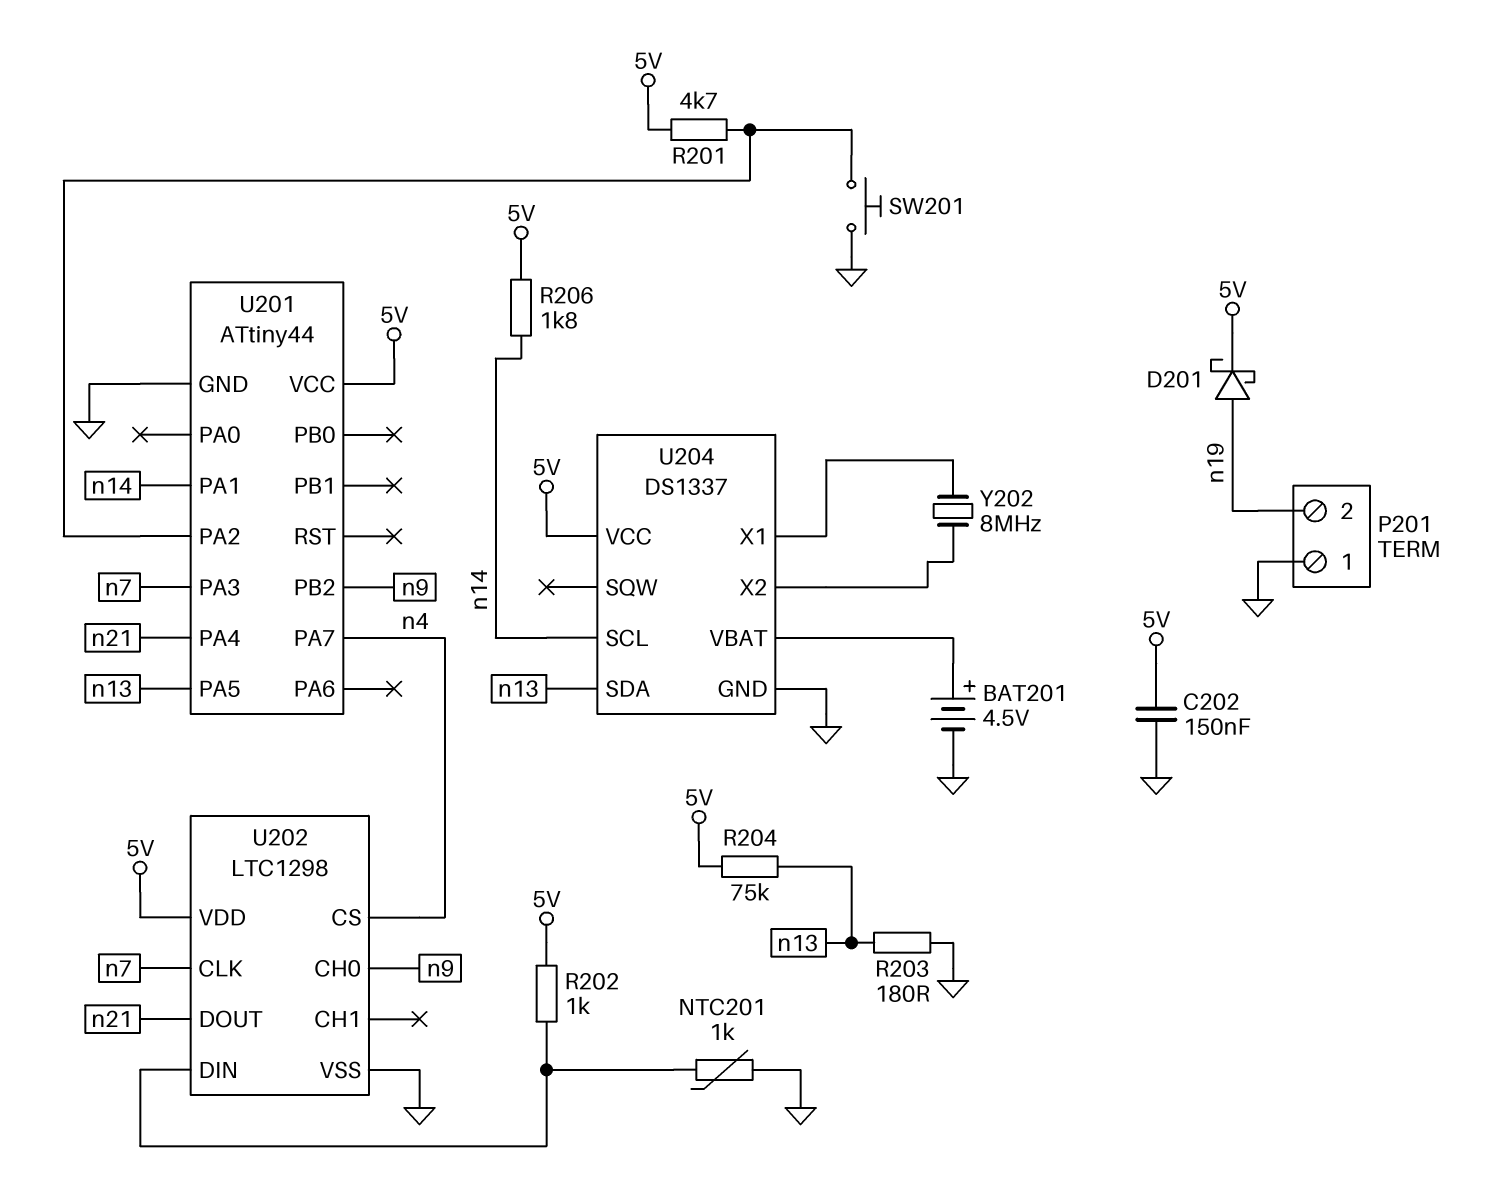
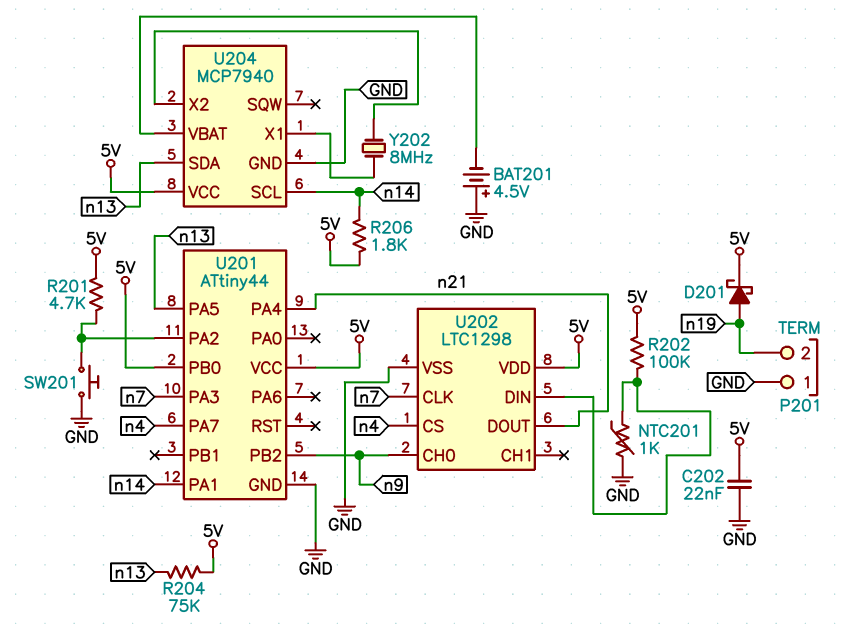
BAT201: 4.5V (plus U204/VBAT, minus GND) -> 4.5V (plus GND, minus U204/VBAT)
C202: 150nF (5V, GND) -> 22nF (5V, GND)
R202: 1k (5V, U202/DIN) -> 100k (5V, U202/DIN)
R203: 180 (GND, n13) -> none
U201 pin PB0: none -> 5V
U204: DS1337 -> MCP7940

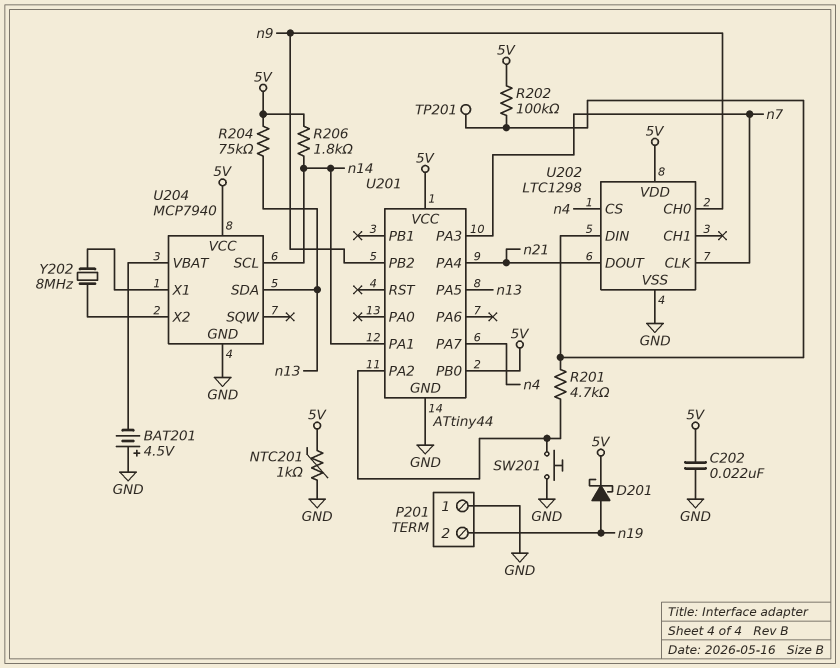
NTC201: 1k (GND, U202/DIN) -> 1k (5V, GND)
R201: 4.7k (5V, U201/PA2) -> 4.7k (U201/PA2, U202/DIN)
TP201: none -> test point (U202/DIN)

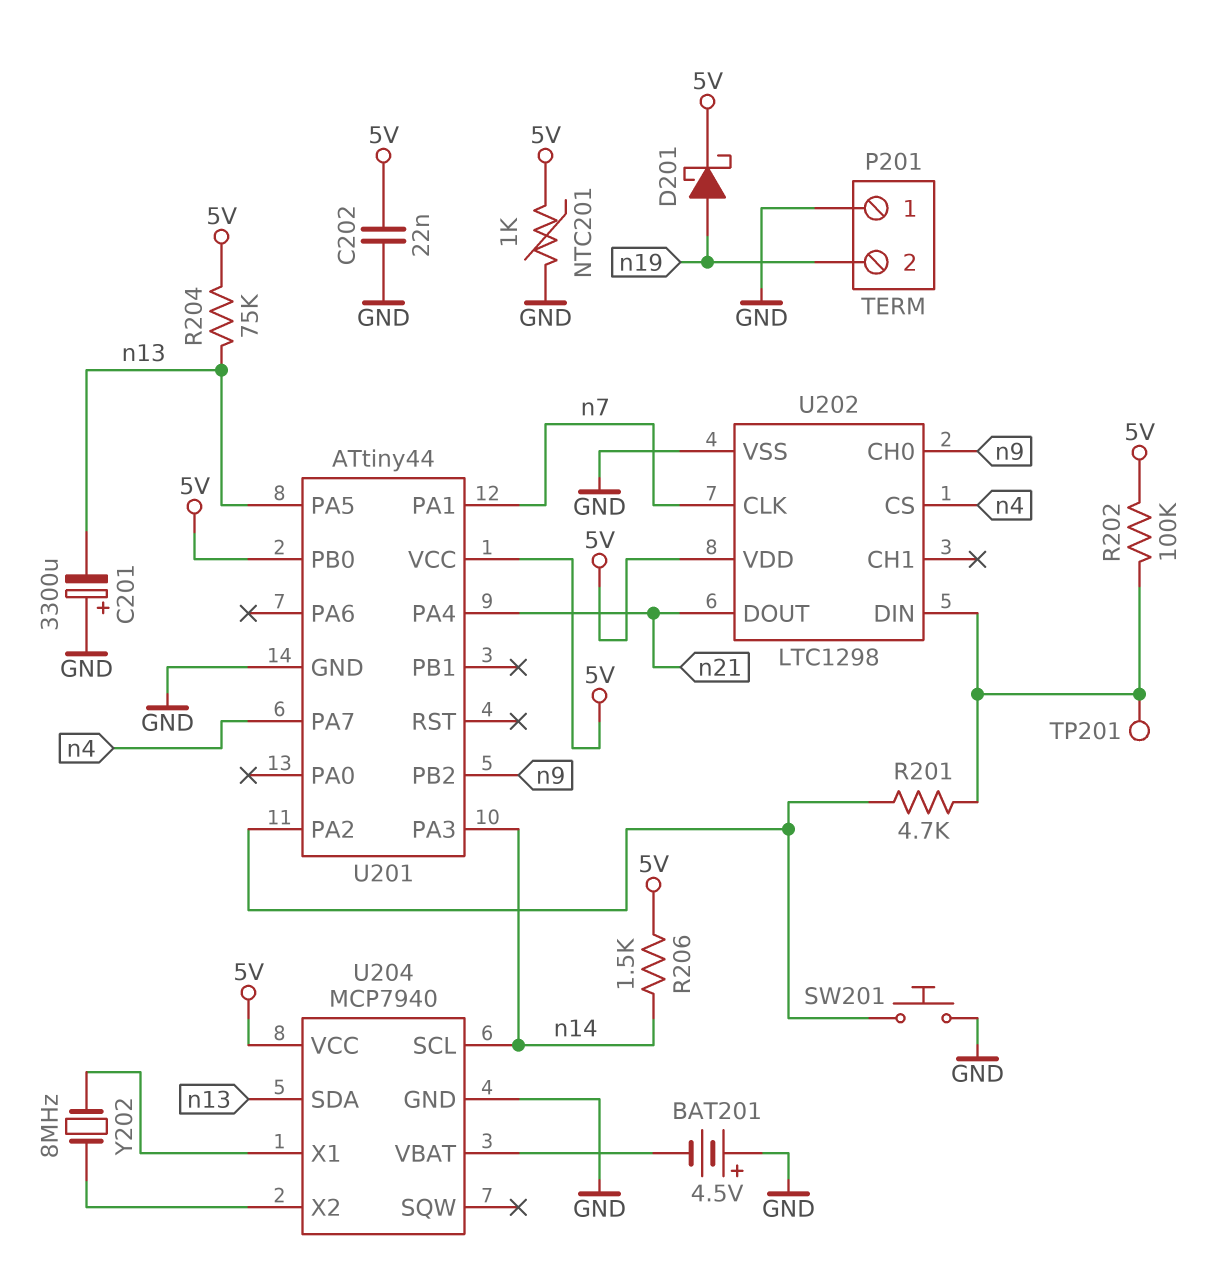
C201: none -> 3300uF (plus GND, minus n13)
R206: 1.8k (5V, n14) -> 1.5k (5V, n14)
U201 pin PA1: n14 -> n7
U201 pin PA3: n7 -> n14

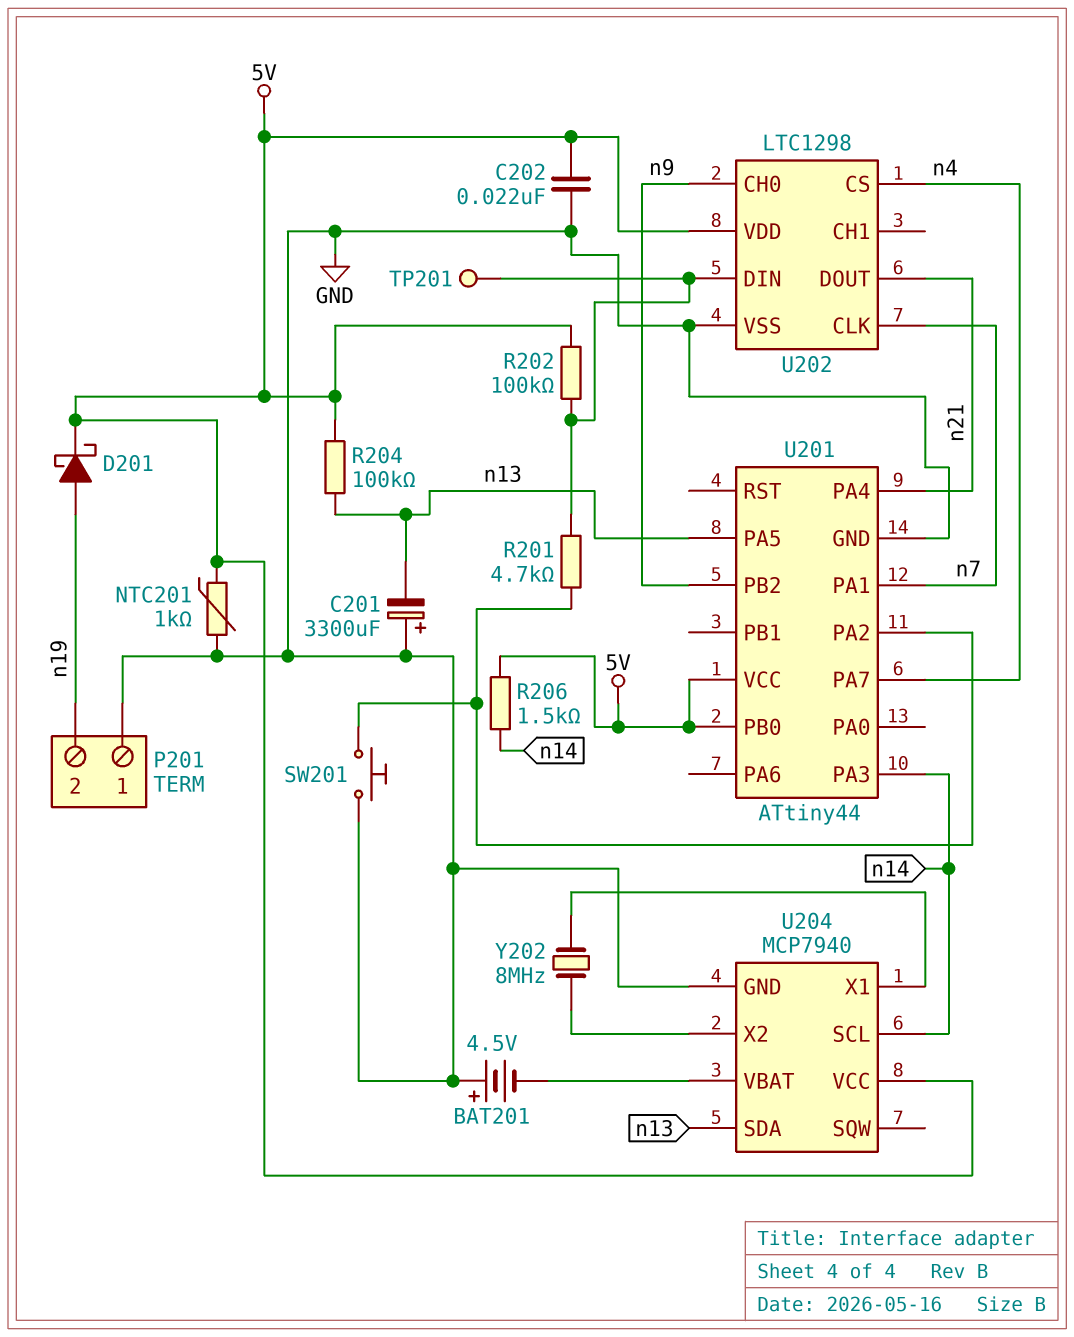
R204: 75k (5V, n13) -> 100k (5V, n13)

